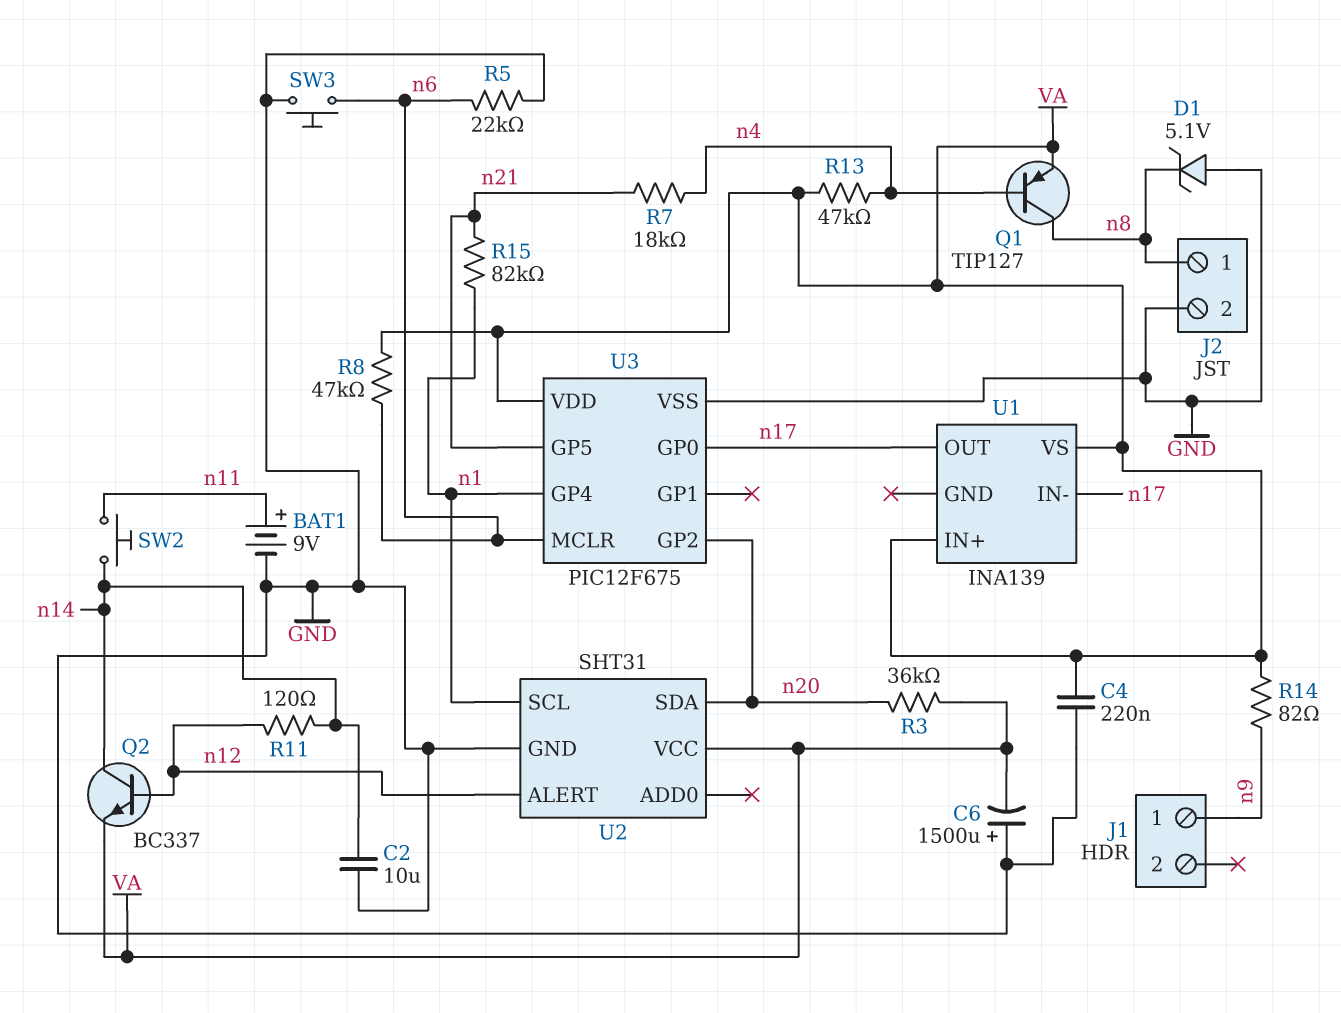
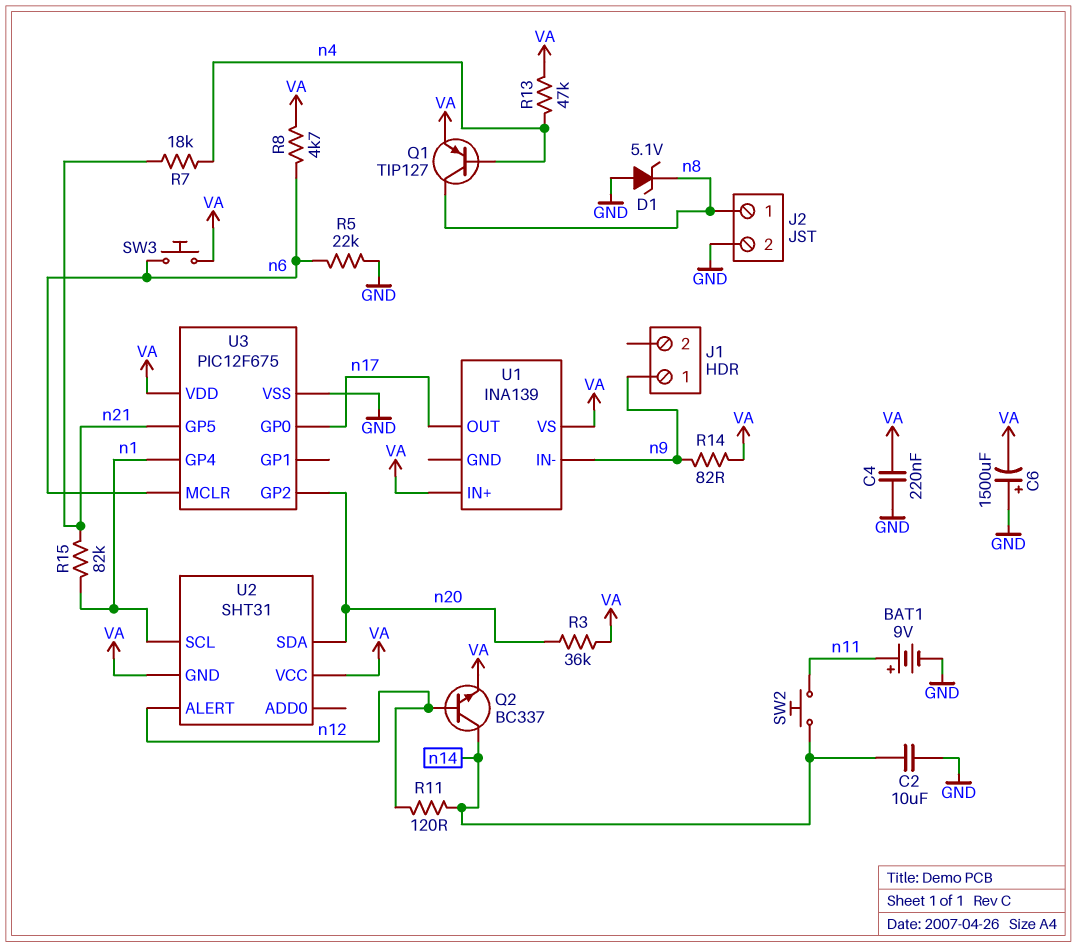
R8: 47k (VA, n6) -> 4.7k (VA, n6)
SW3: button (GND, n6) -> button (VA, n6)
U1 pin IN-: n17 -> n9
U2 pin GND: GND -> VA

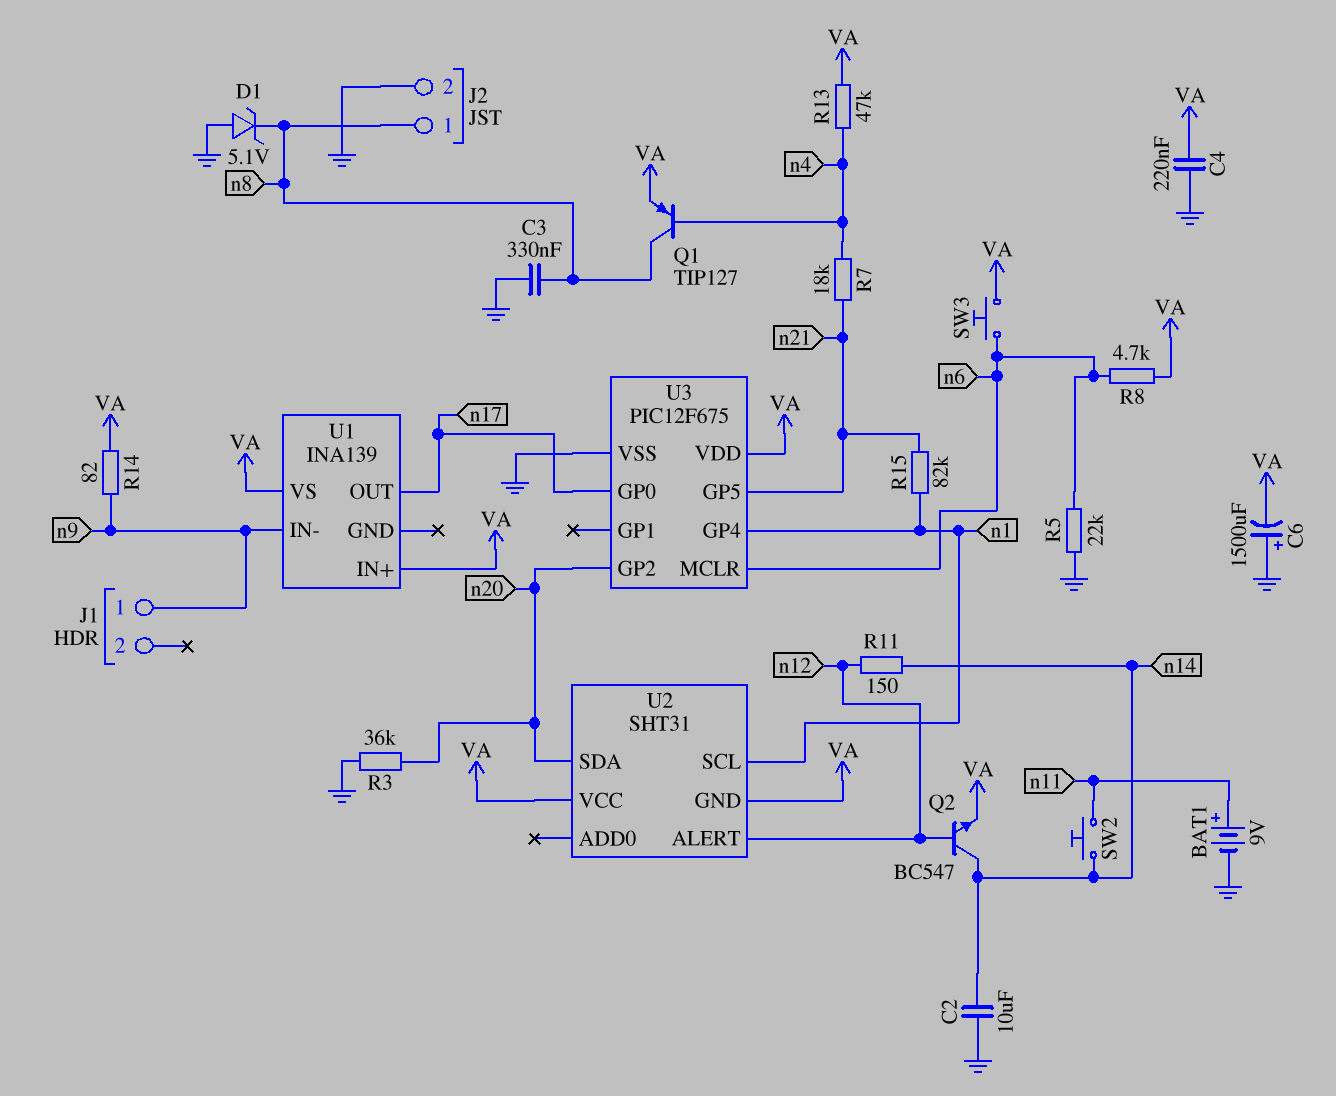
C3: none -> 330nF (GND, n8)
Q2: NPN BC337 (B n12, C n14, E VA) -> NPN BC547 (B n12, C n14, E VA)
R3: 36k (VA, n20) -> 36k (GND, n20)
R11: 120 (n12, n14) -> 150 (n12, n14)

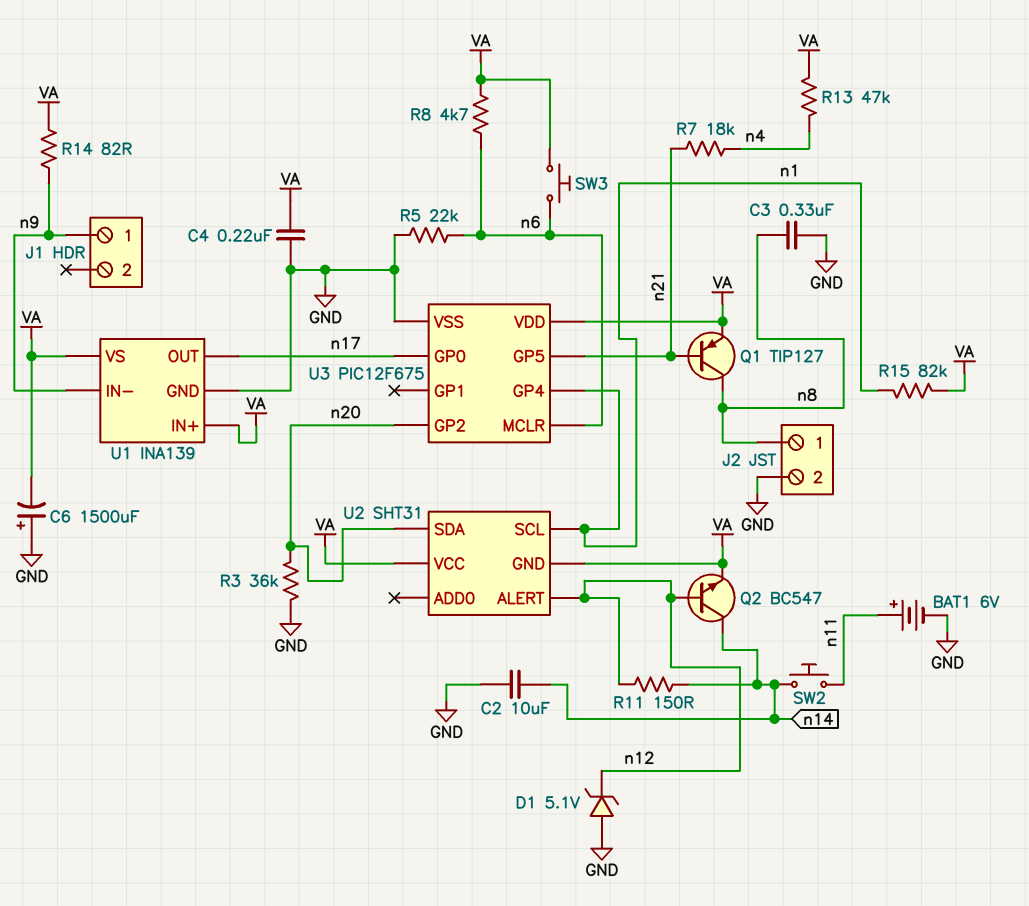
BAT1: 9V (plus n11, minus GND) -> 6V (plus n11, minus GND)
D1: zener 5.1V (A GND, K n8) -> zener 5.1V (A GND, K n12)
Q1: PNP TIP127 (B n4, C n8, E VA) -> PNP TIP127 (B n21, C n8, E VA)
R15: 82k (n1, n21) -> 82k (VA, n1)
U1 pin GND: none -> GND

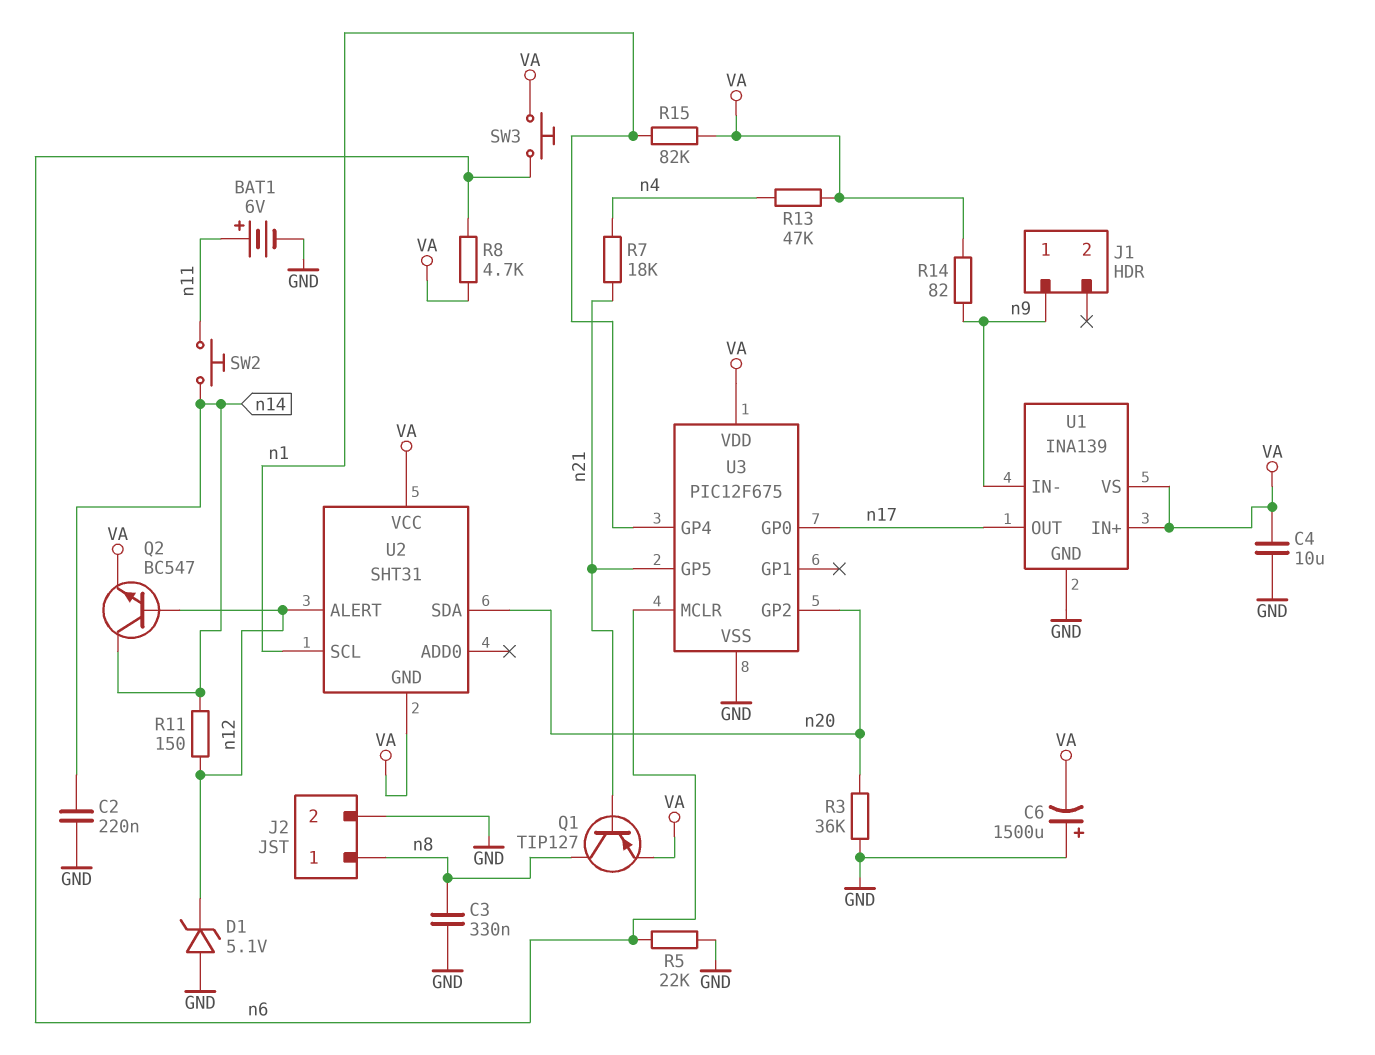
C2: 10uF (GND, n14) -> 220nF (GND, n14)
C4: 220nF (GND, VA) -> 10uF (GND, VA)

